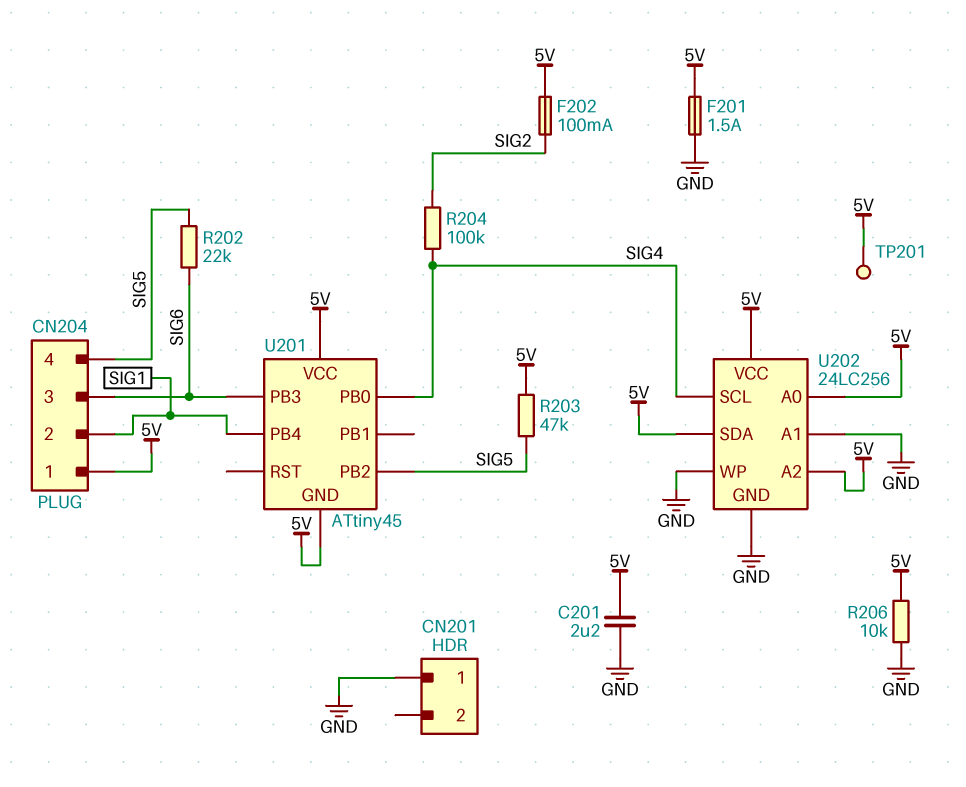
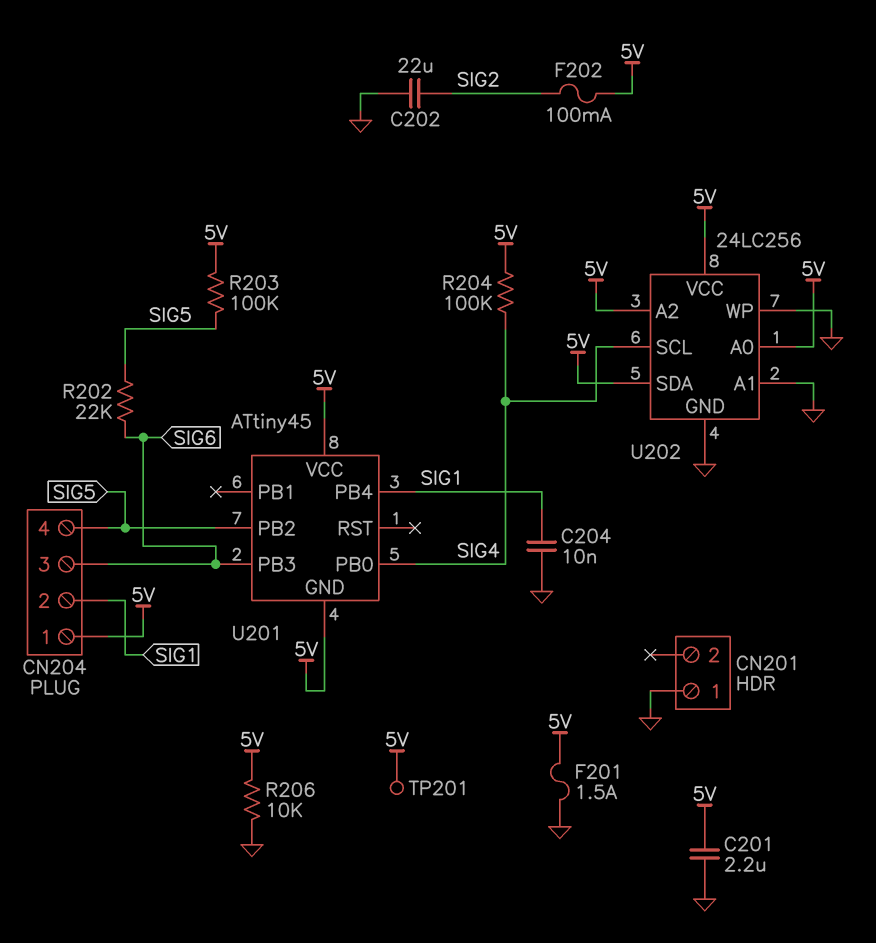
C202: none -> 22uF (GND, SIG2)
C204: none -> 10nF (GND, SIG1)
R203: 47k (5V, SIG5) -> 100k (5V, SIG5)
R204: 100k (SIG2, SIG4) -> 100k (5V, SIG4)

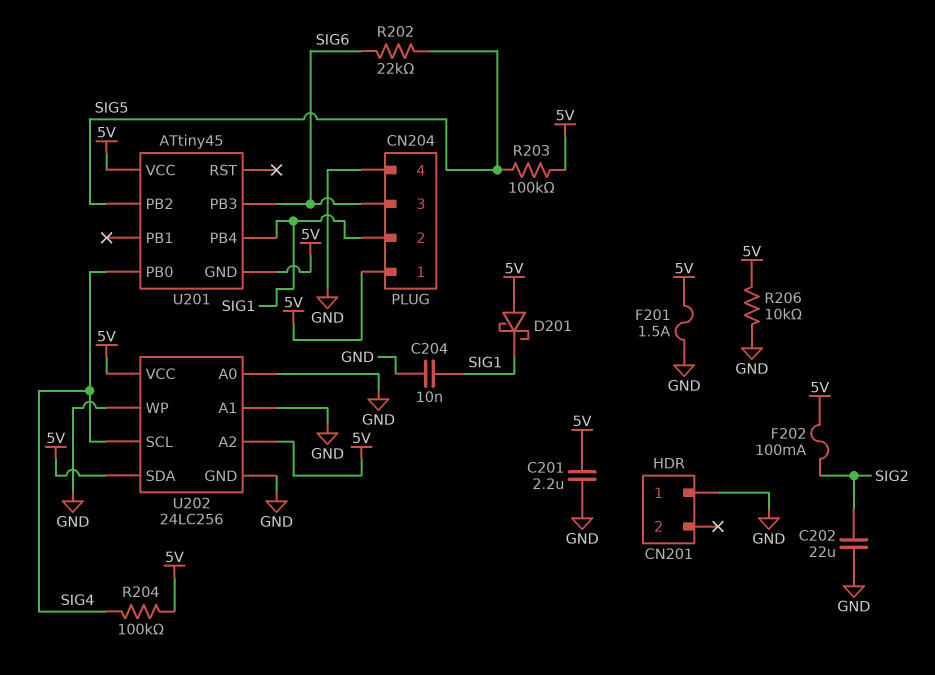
CN204 pin 4: SIG5 -> GND
D201: none -> schottky (A 5V, K SIG1)
TP201: test point (5V) -> none
U202 pin A0: 5V -> GND

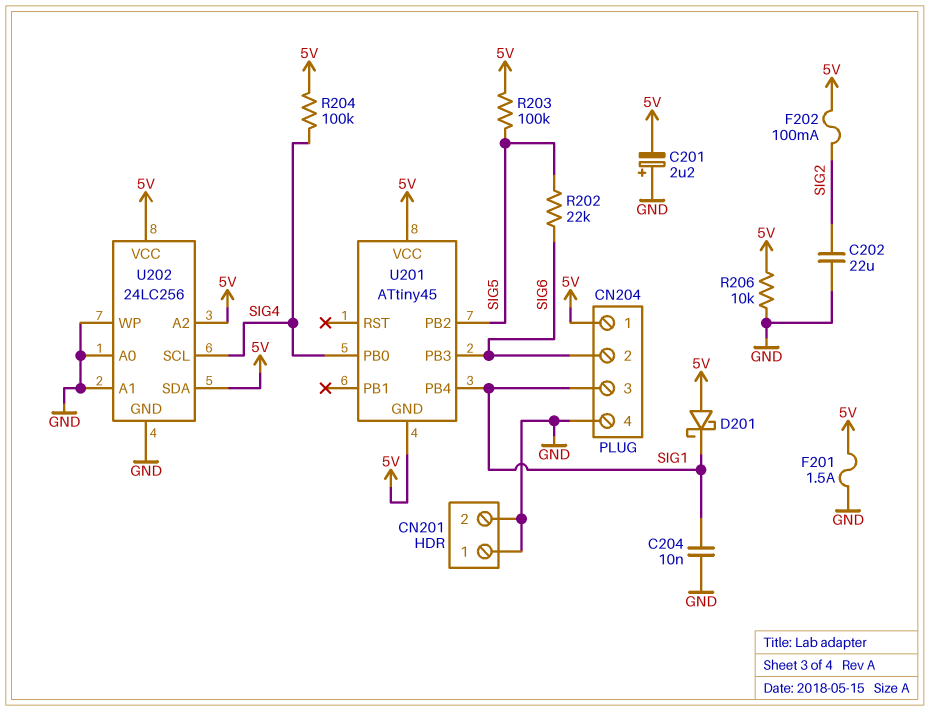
C201: 2.2uF (5V, GND) -> 2.2uF (plus GND, minus 5V)
CN201 pin 2: none -> GND
CN204 pin 2: SIG1 -> SIG6
CN204 pin 3: SIG6 -> SIG1

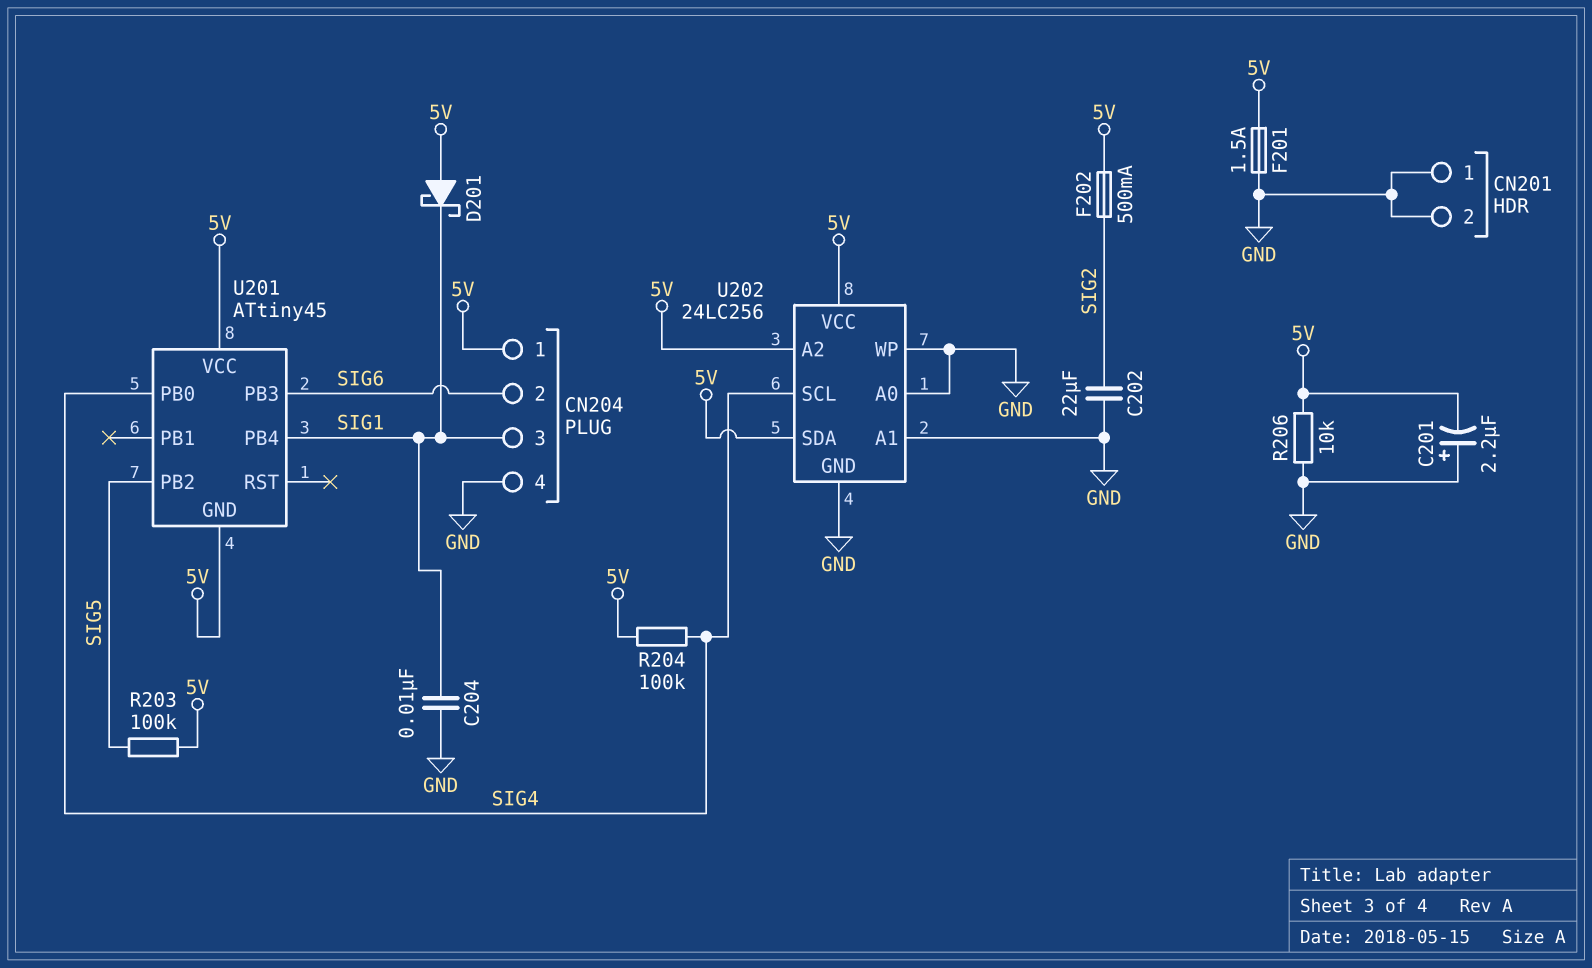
F202: 100mA (5V, SIG2) -> 500mA (5V, SIG2)
R202: 22k (SIG5, SIG6) -> none

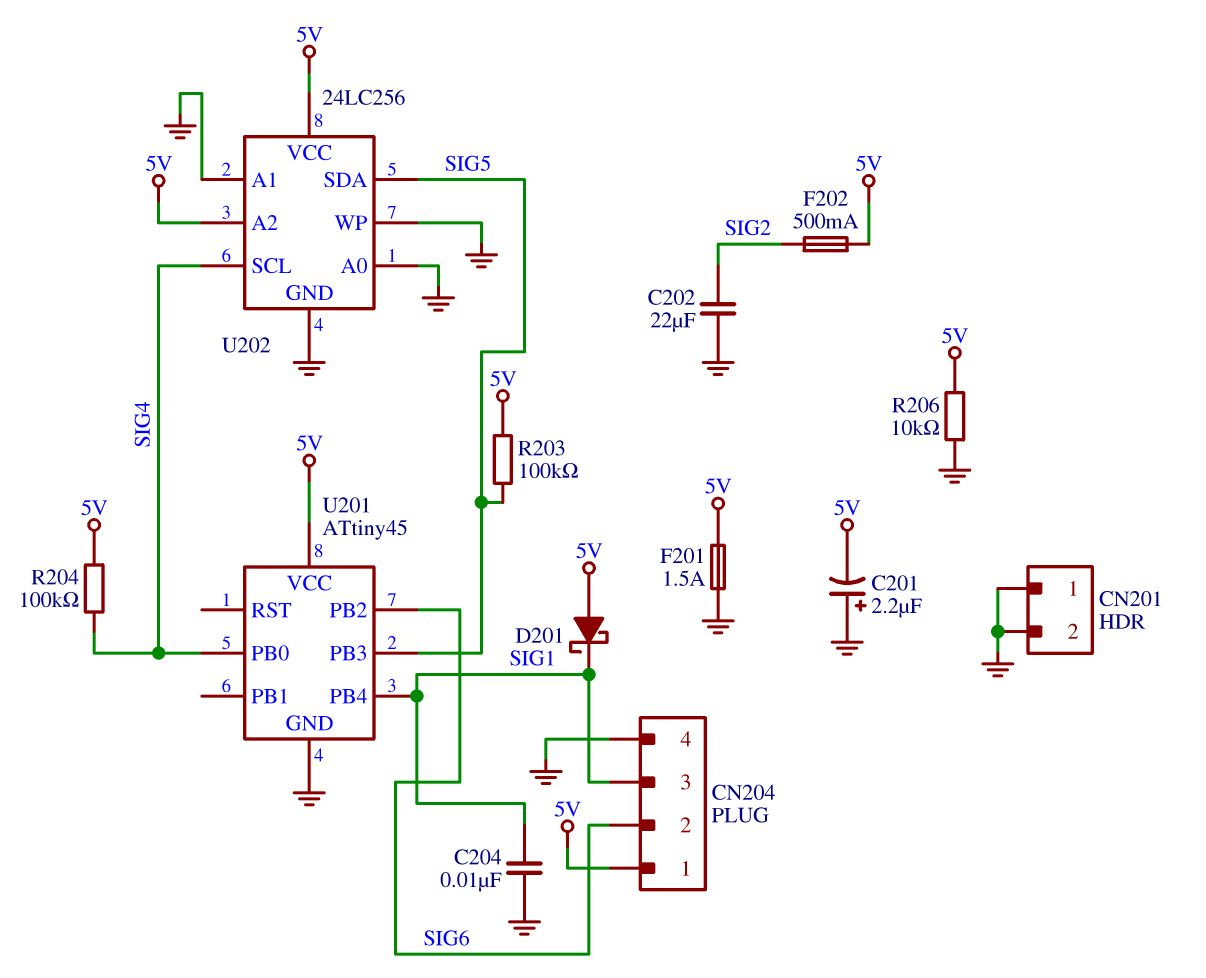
U201 pin GND: 5V -> GND
U201 pin PB2: SIG5 -> SIG6
U201 pin PB3: SIG6 -> SIG5
U202 pin SDA: 5V -> SIG5

